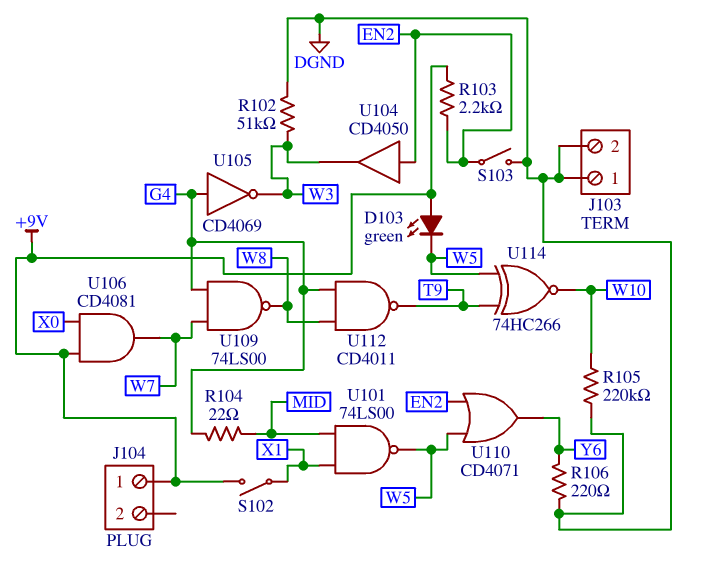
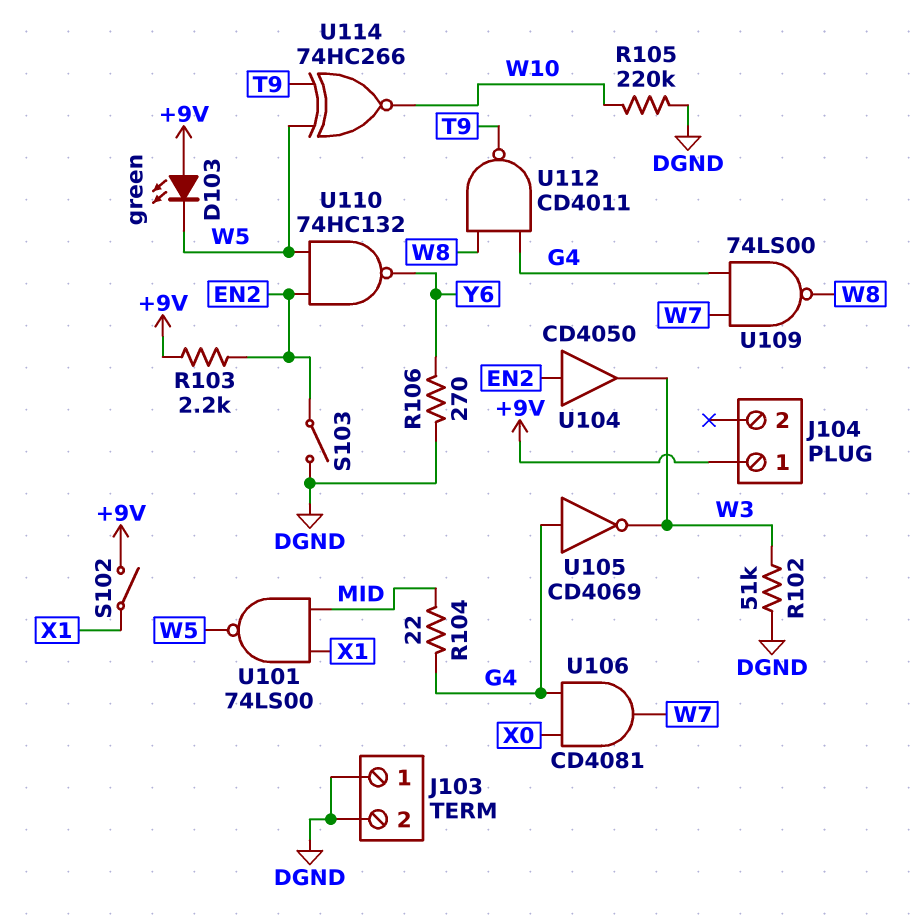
R106: 220 (DGND, Y6) -> 270 (DGND, Y6)
U106: AND CD4081 (in +9V, in X0, out W7) -> AND CD4081 (in G4, in X0, out W7)
U110: OR CD4071 (in EN2, in W5, out Y6) -> NAND 74HC132 (in EN2, in W5, out Y6)

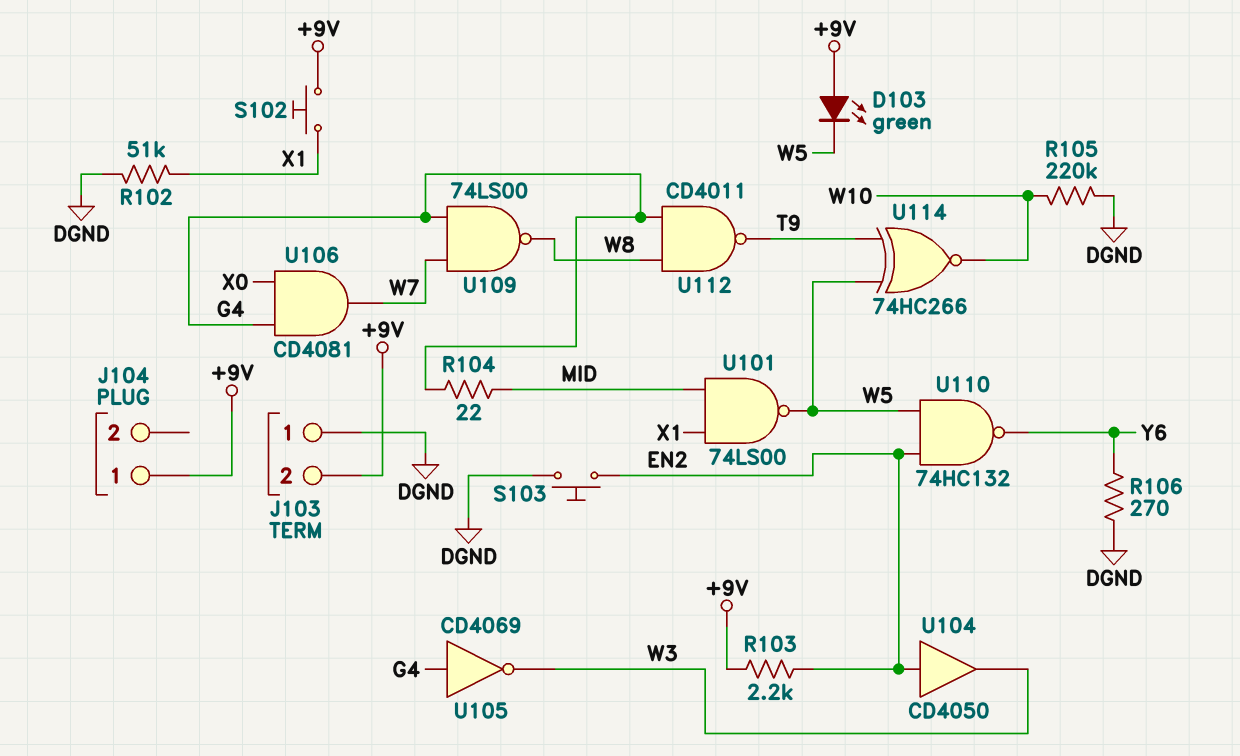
J103 pin 2: DGND -> +9V
R102: 51k (DGND, W3) -> 51k (DGND, X1)
S102: switch (+9V, X1) -> button (+9V, X1)
S103: switch (DGND, EN2) -> button (DGND, EN2)

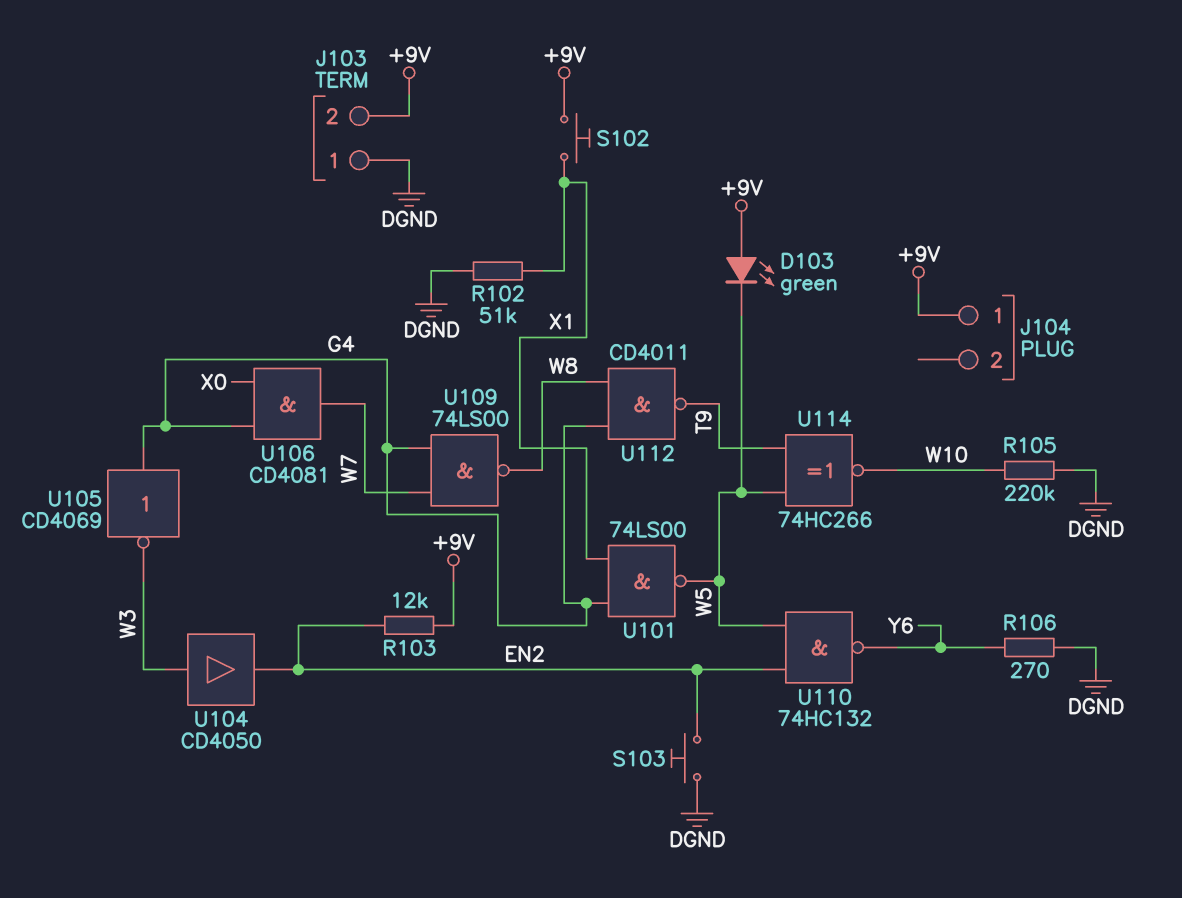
R103: 2.2k (+9V, EN2) -> 12k (+9V, EN2)
R104: 22 (G4, MID) -> none
U101: NAND 74LS00 (in MID, in X1, out W5) -> NAND 74LS00 (in G4, in X1, out W5)
U104: buffer CD4050 (in EN2, out W3) -> buffer CD4050 (in W3, out EN2)

